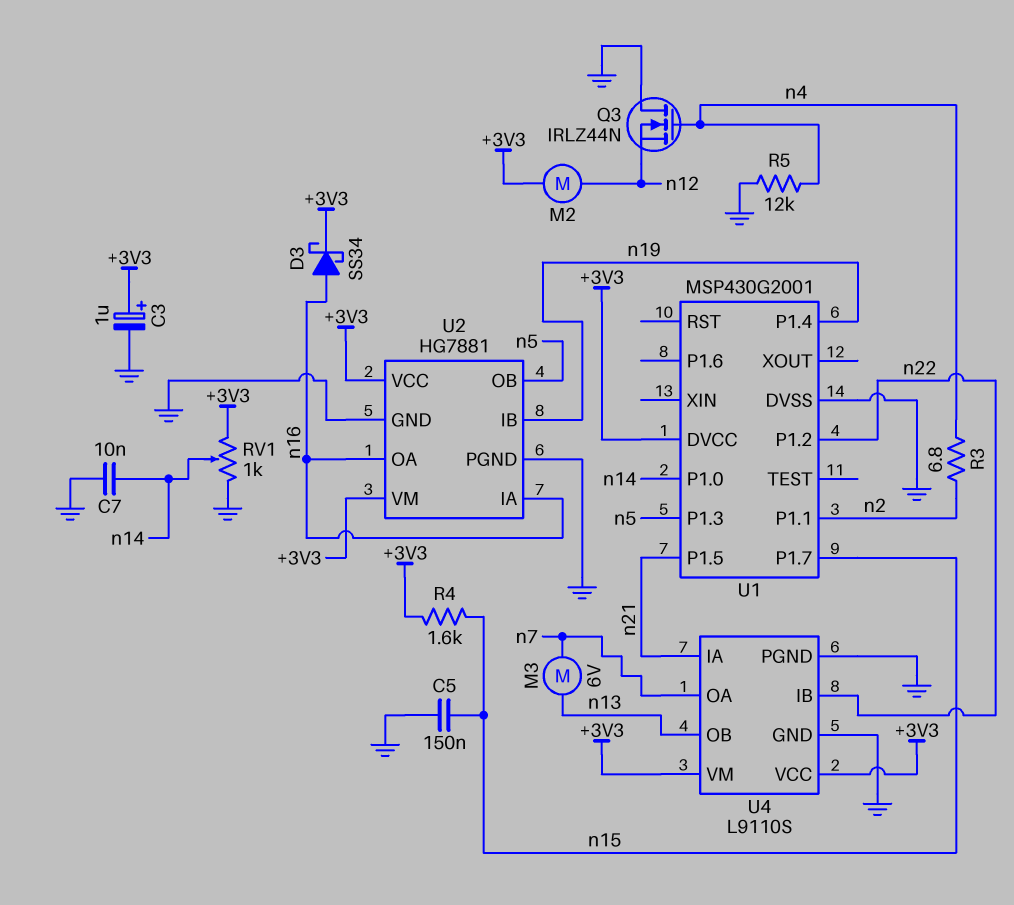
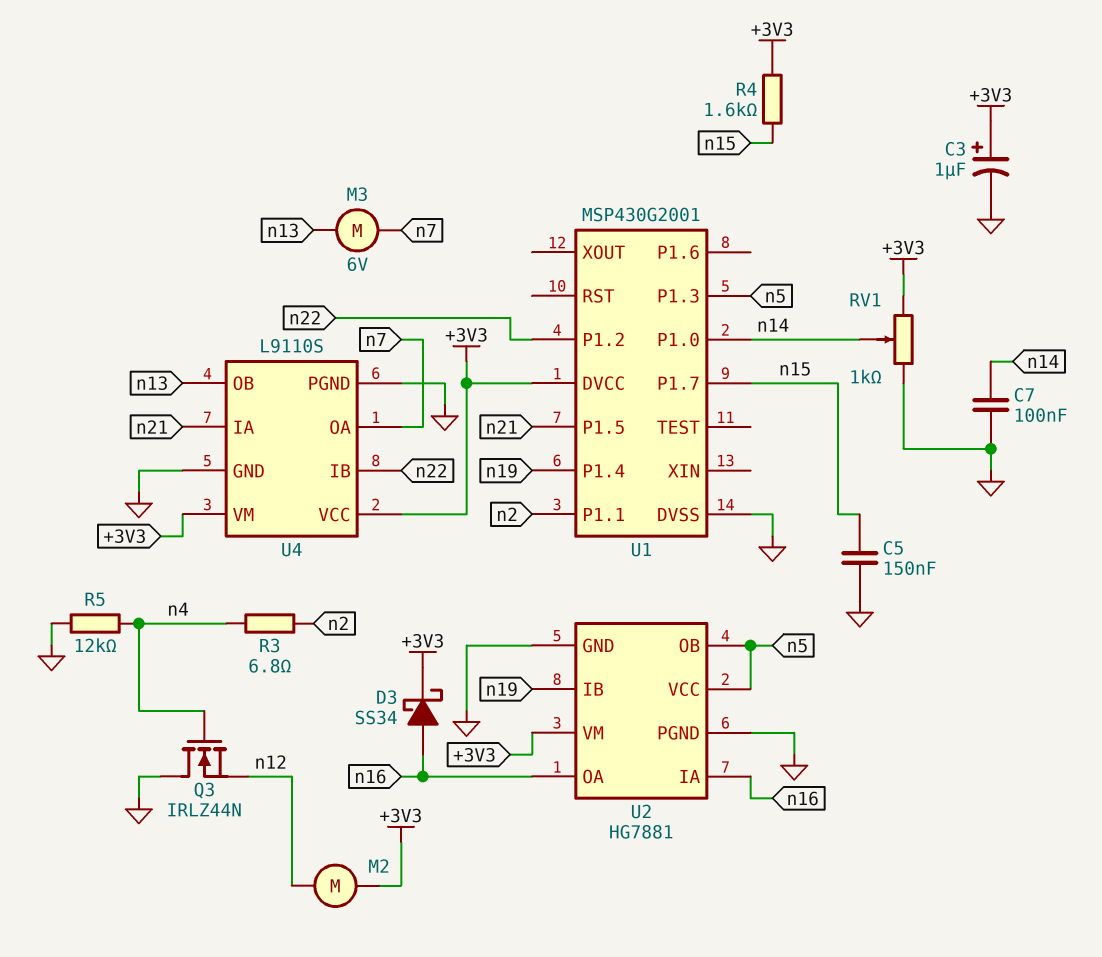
C7: 10nF (GND, n14) -> 100nF (GND, n14)
U2 pin VCC: +3V3 -> n5

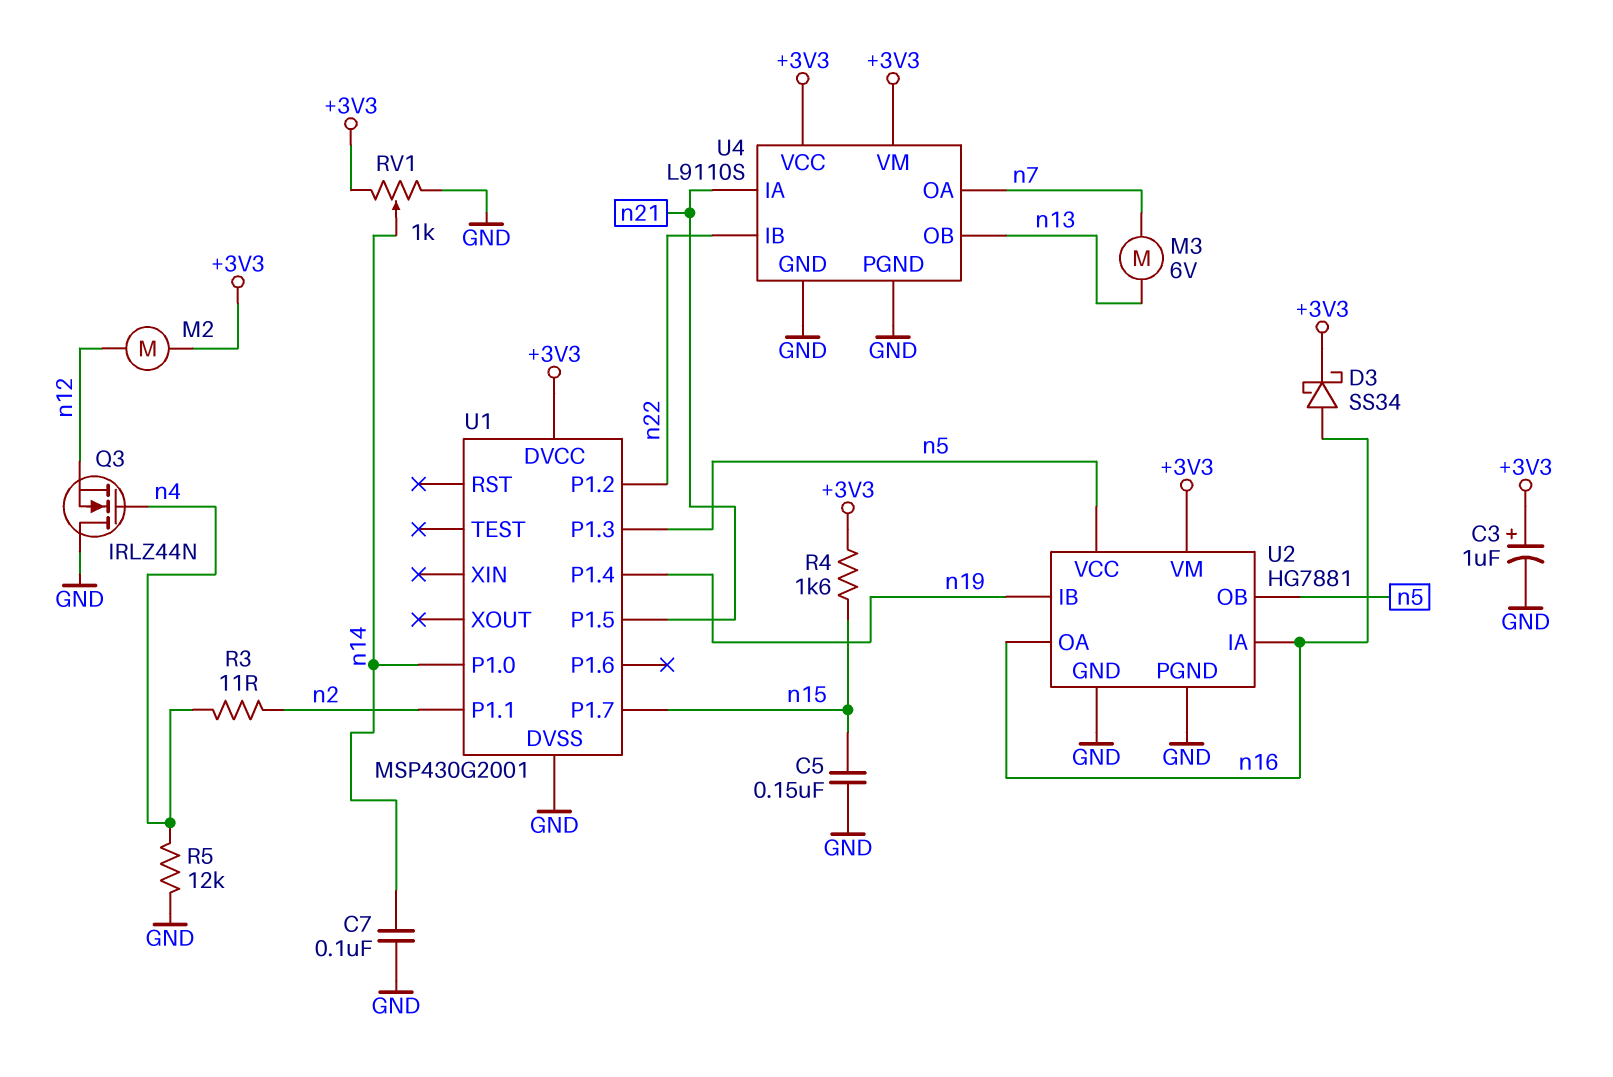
R3: 6.8 (n2, n4) -> 11 (n2, n4)

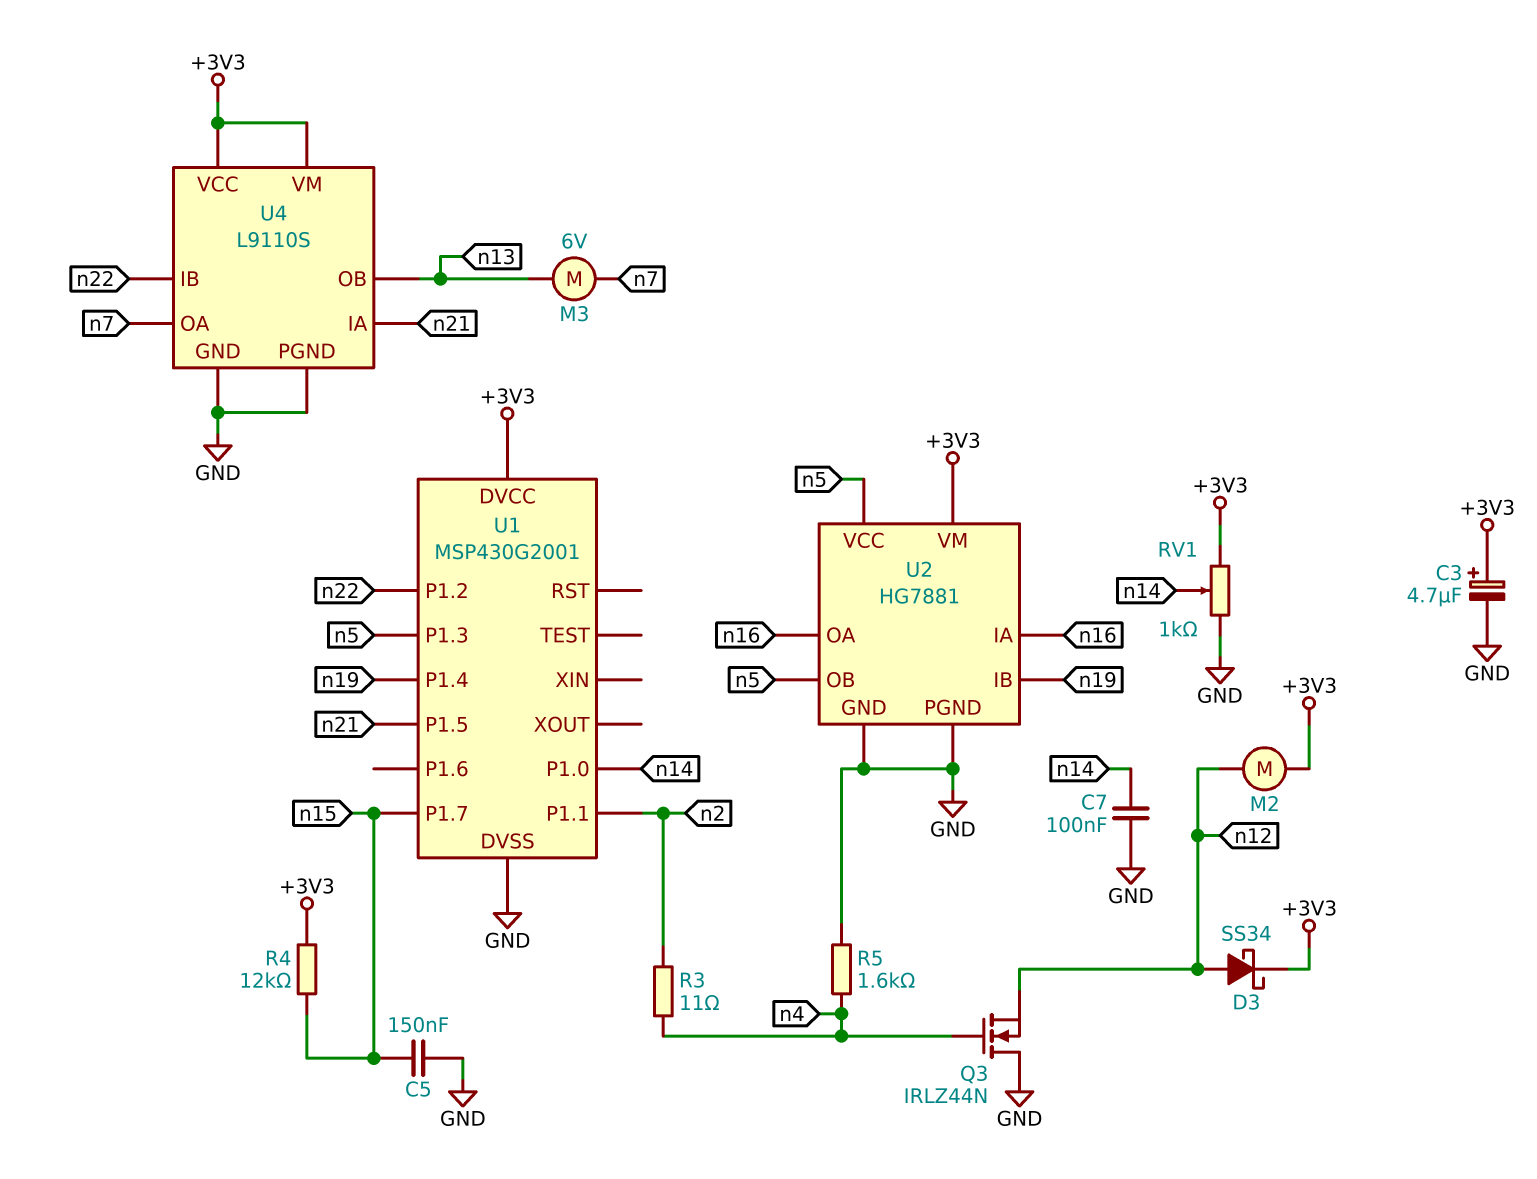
C3: 1uF (plus +3V3, minus GND) -> 4.7uF (plus +3V3, minus GND)
D3: schottky SS34 (A n16, K +3V3) -> schottky SS34 (A n12, K +3V3)
R4: 1.6k (+3V3, n15) -> 12k (+3V3, n15)
R5: 12k (GND, n4) -> 1.6k (GND, n4)

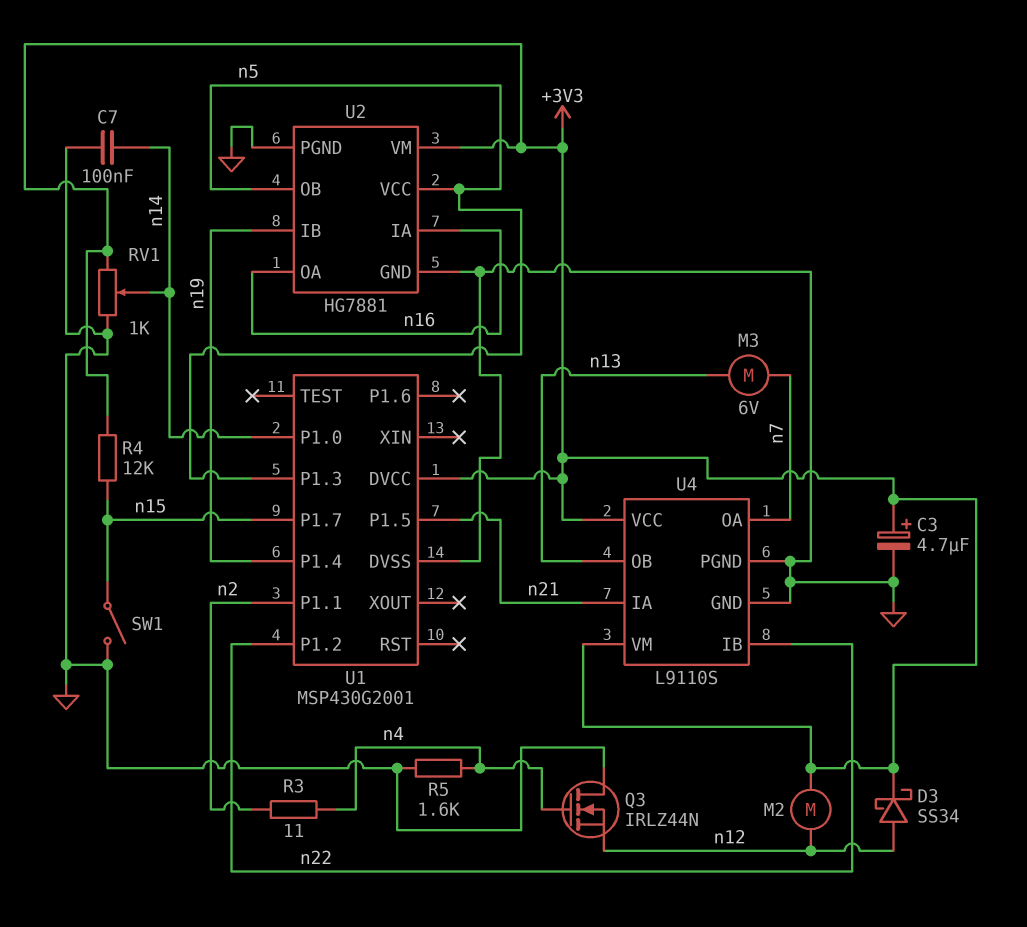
C5: 150nF (GND, n15) -> none
SW1: none -> switch (GND, n15)

